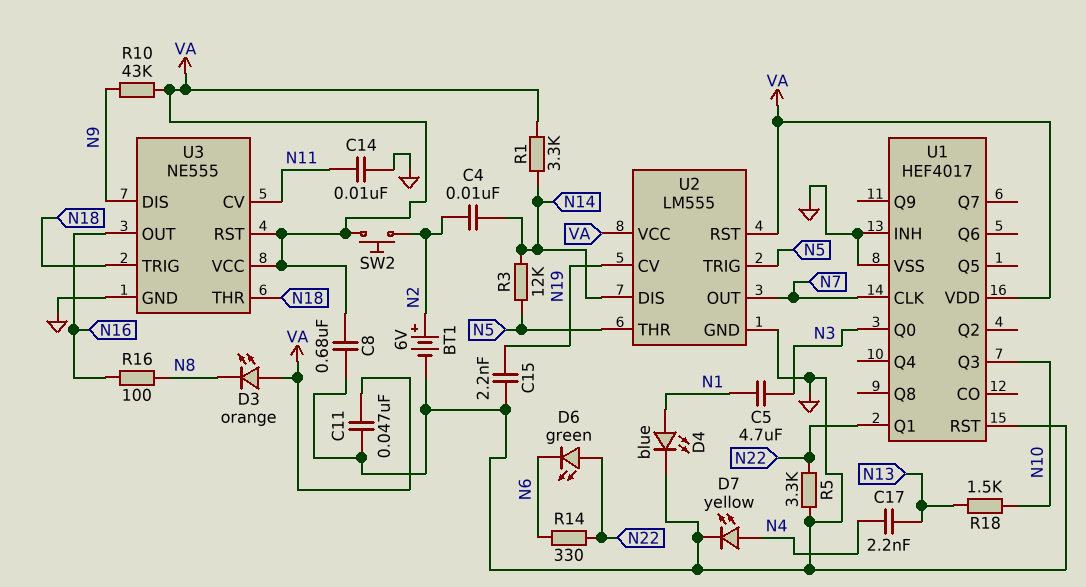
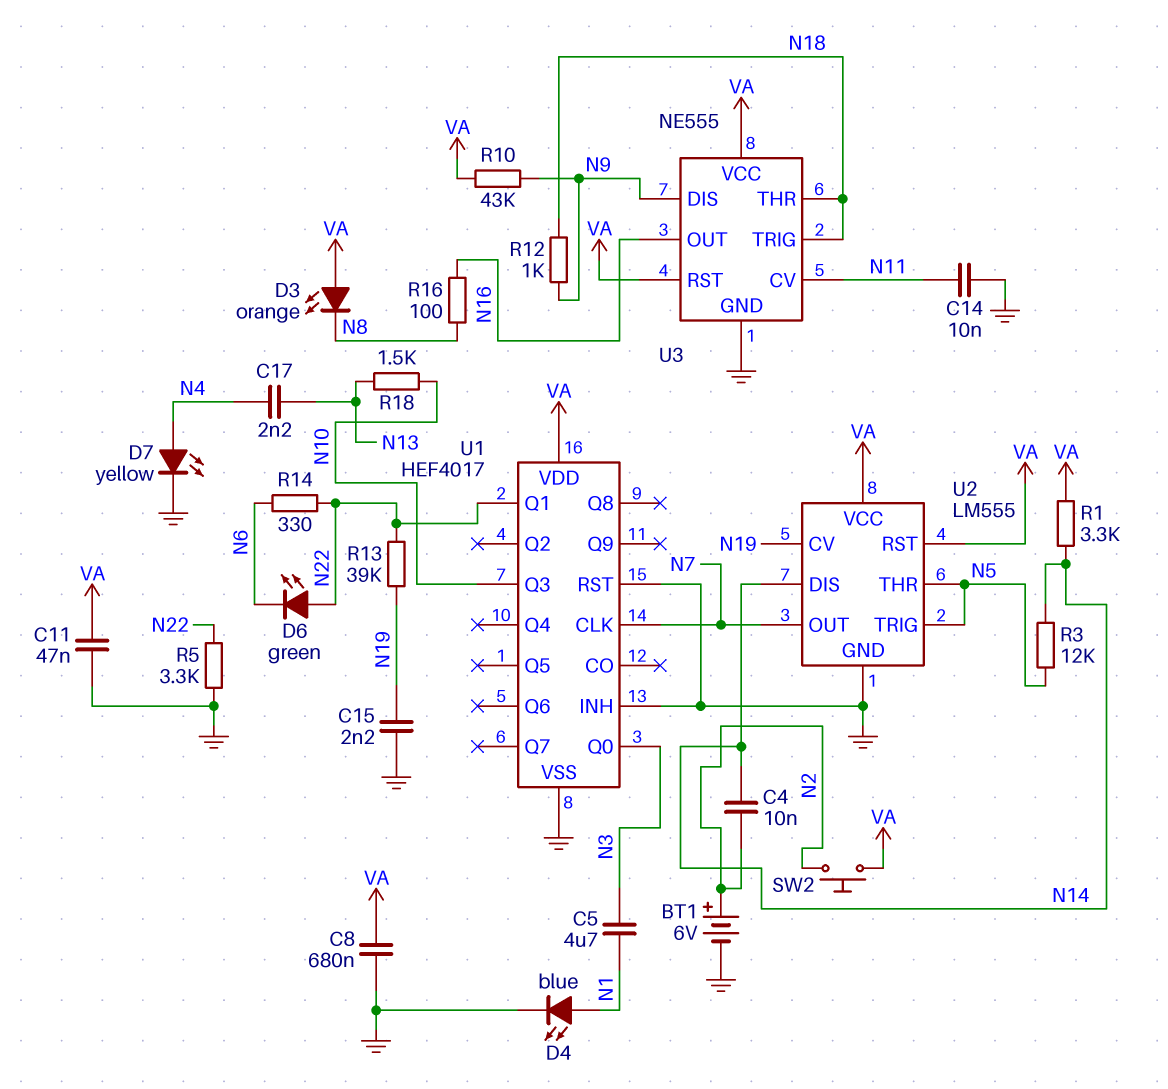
R12: none -> 1k (N9, N18)
R13: none -> 39k (N19, N22)

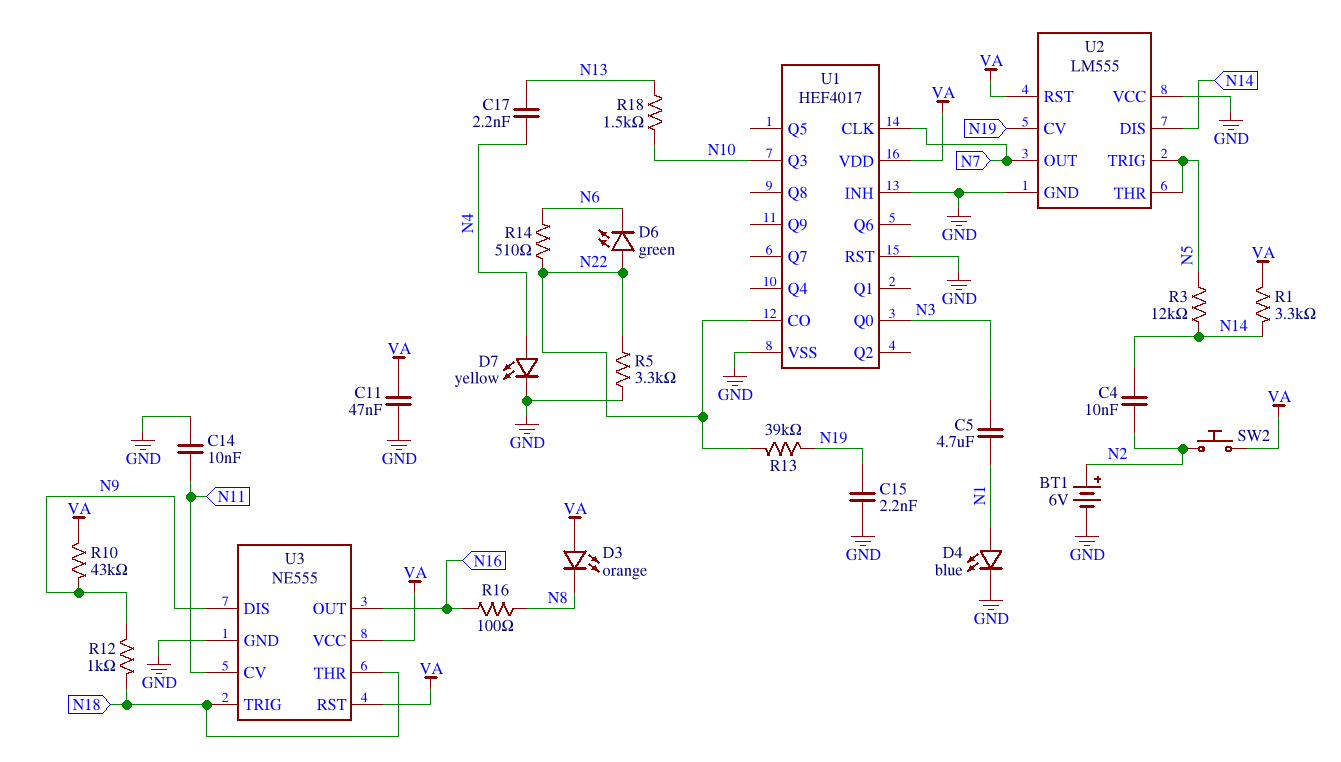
C8: 680nF (GND, VA) -> none
R14: 330 (N6, N22) -> 510 (N6, N22)
U1 pin CO: none -> N22
U1 pin Q1: N22 -> none
U2 pin VCC: VA -> GND

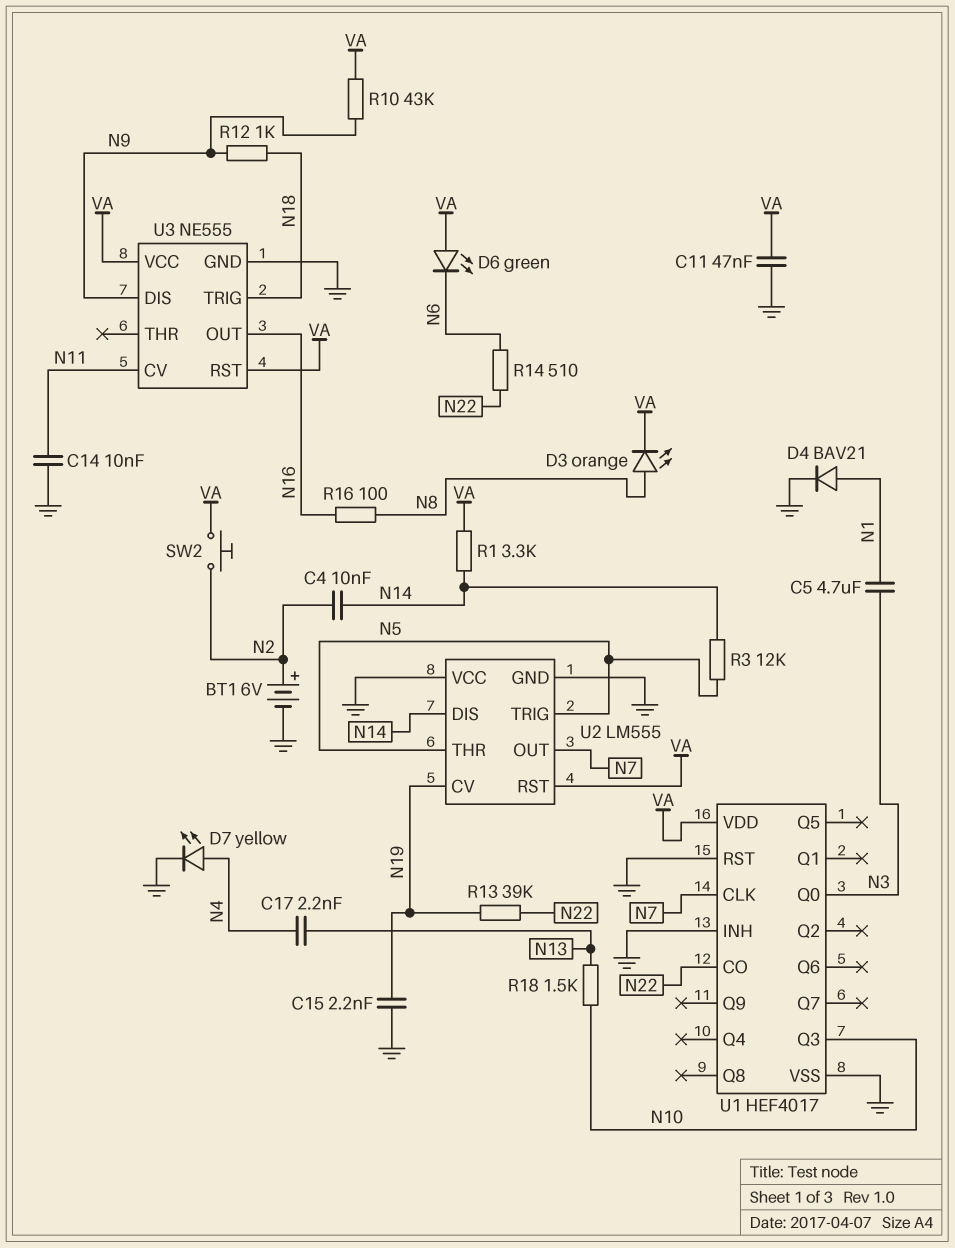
D3: LED orange (A VA, K N8) -> LED orange (A N8, K VA)
D4: LED blue (A N1, K GND) -> diode BAV21 (A N1, K GND)
D6: LED green (A N22, K N6) -> LED green (A VA, K N6)
R5: 3.3k (GND, N22) -> none
U3 pin THR: N18 -> none

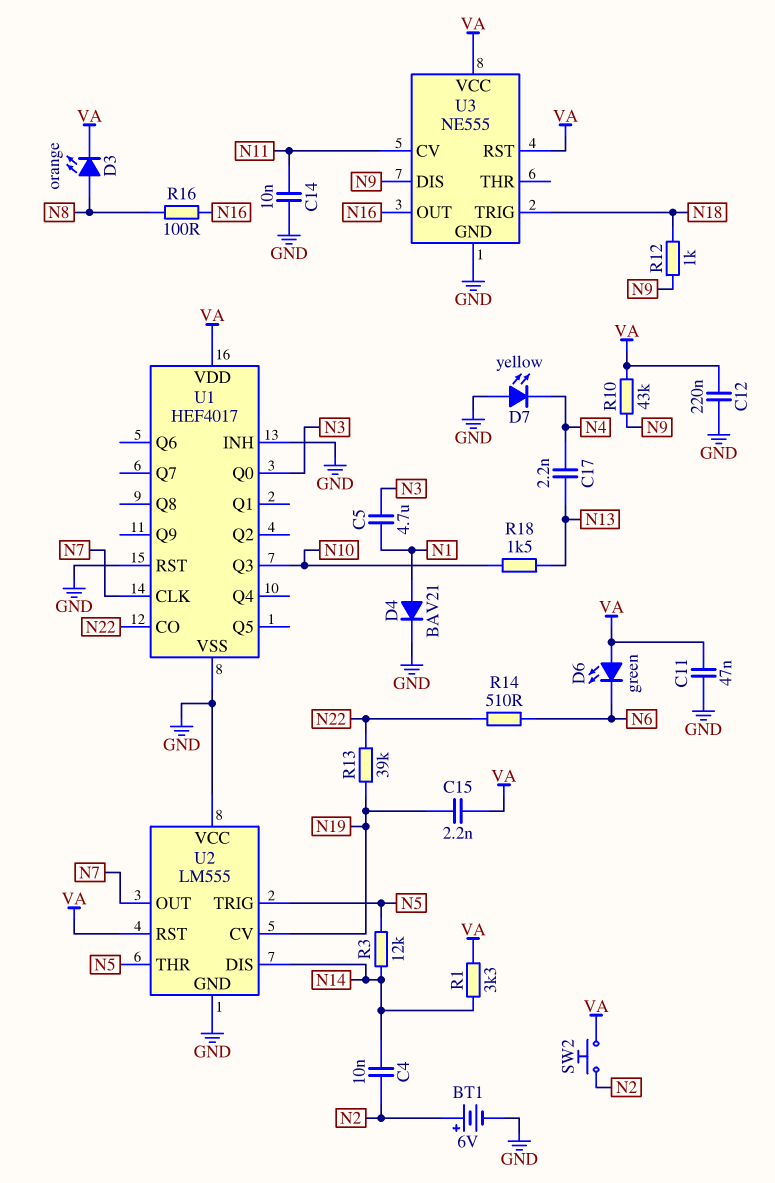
C12: none -> 220nF (GND, VA)
C15: 2.2nF (GND, N19) -> 2.2nF (N19, VA)
D7: LED yellow (A N4, K GND) -> LED yellow (A GND, K N4)

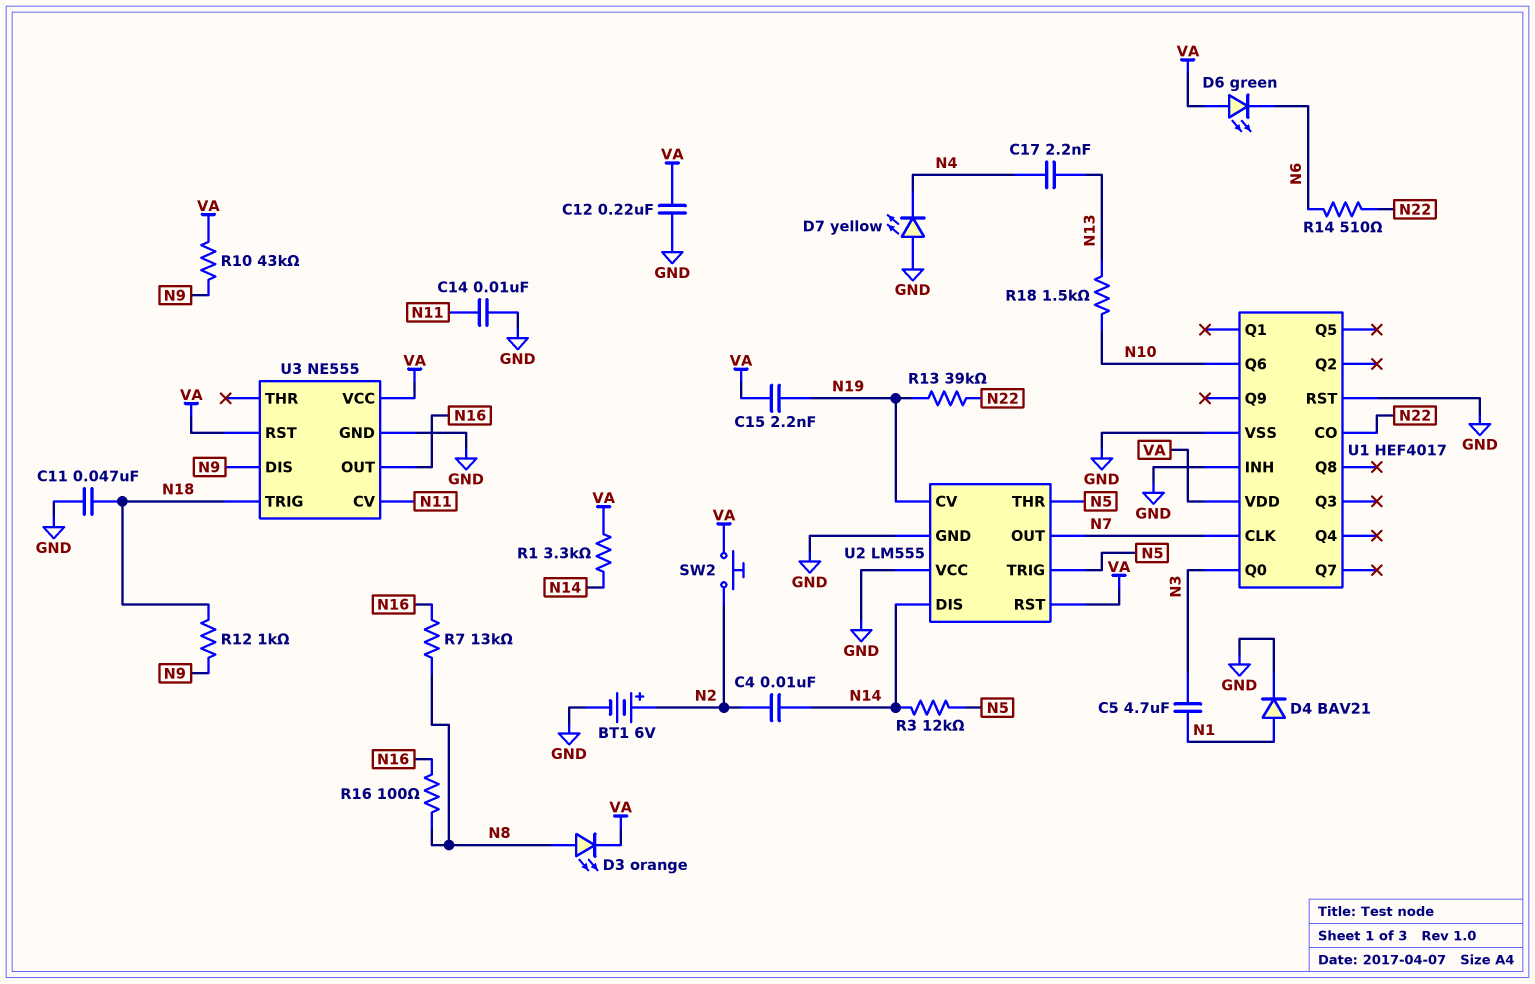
C11: 47nF (GND, VA) -> 47nF (GND, N18)
R7: none -> 13k (N8, N16)
U1 pin Q3: N10 -> none
U1 pin Q6: none -> N10

